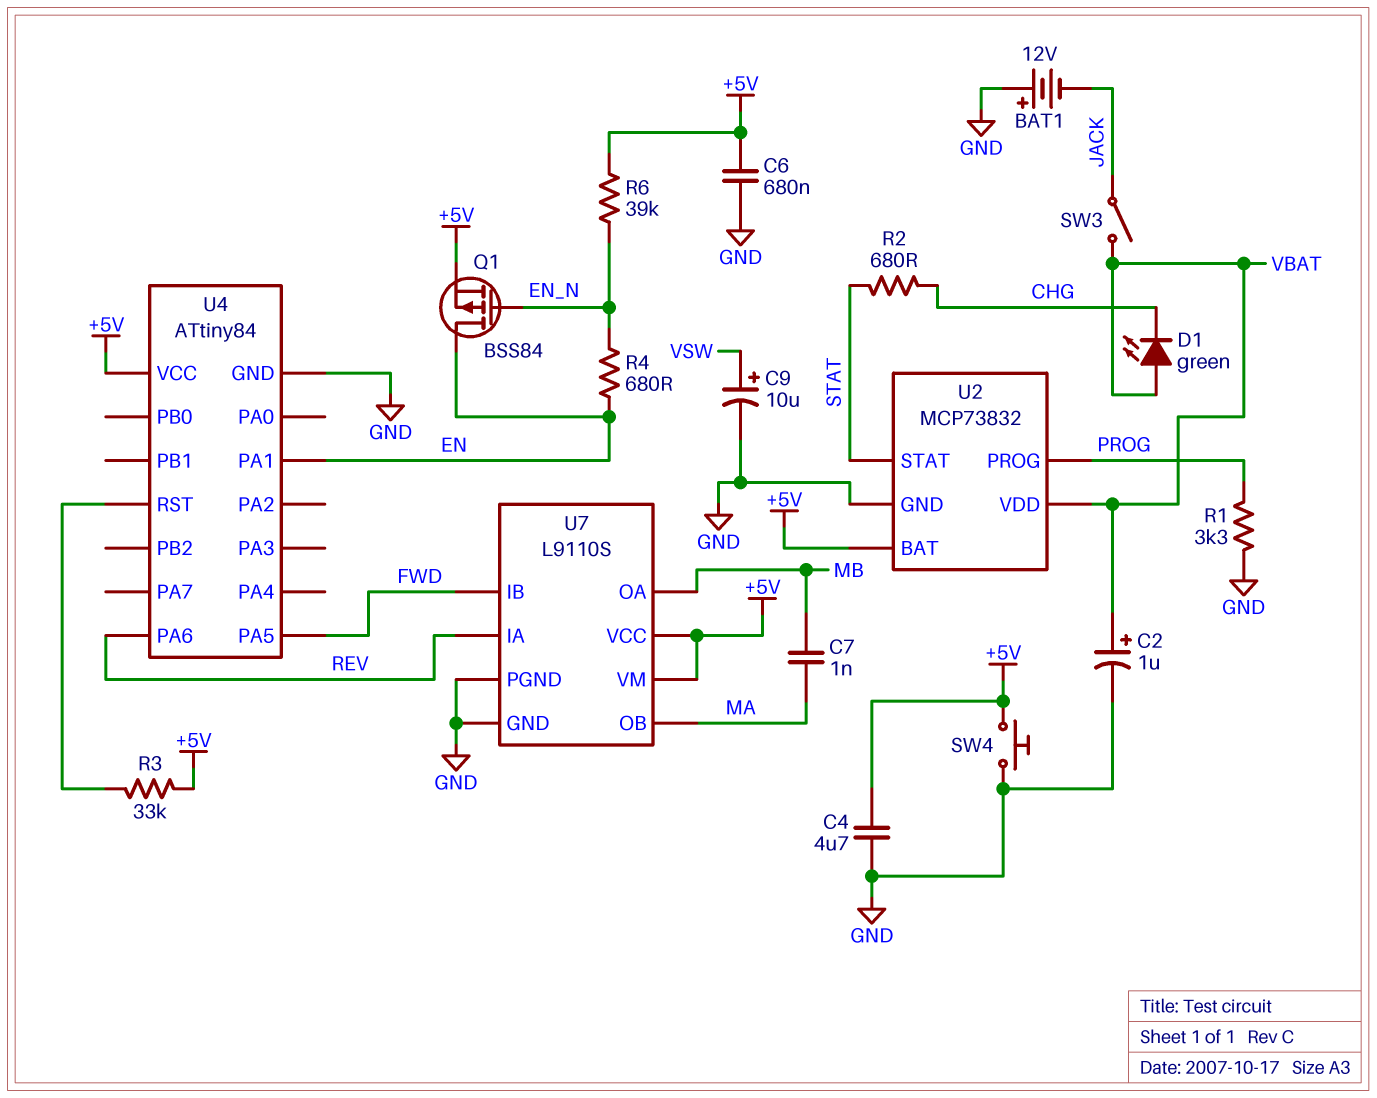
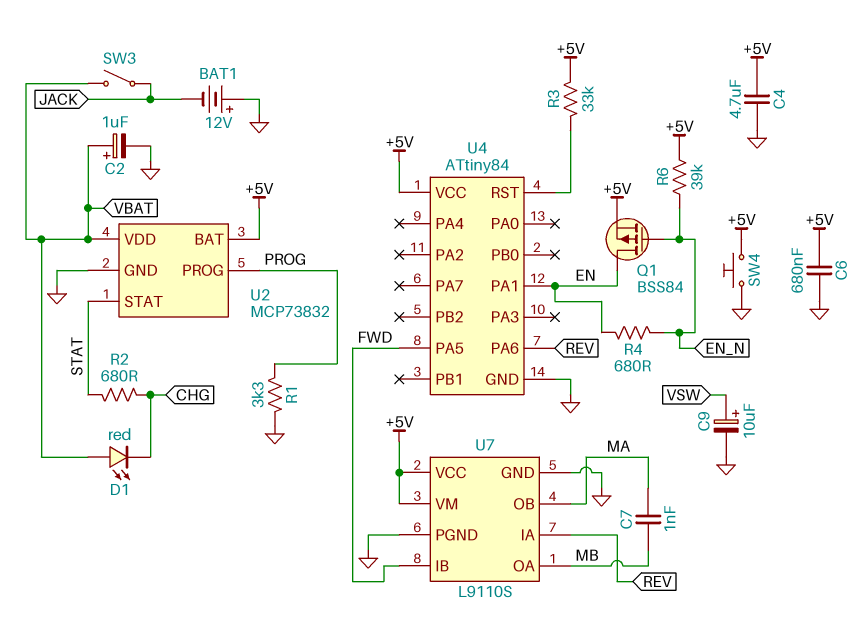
D1: LED green (A VBAT, K CHG) -> LED red (A VBAT, K CHG)

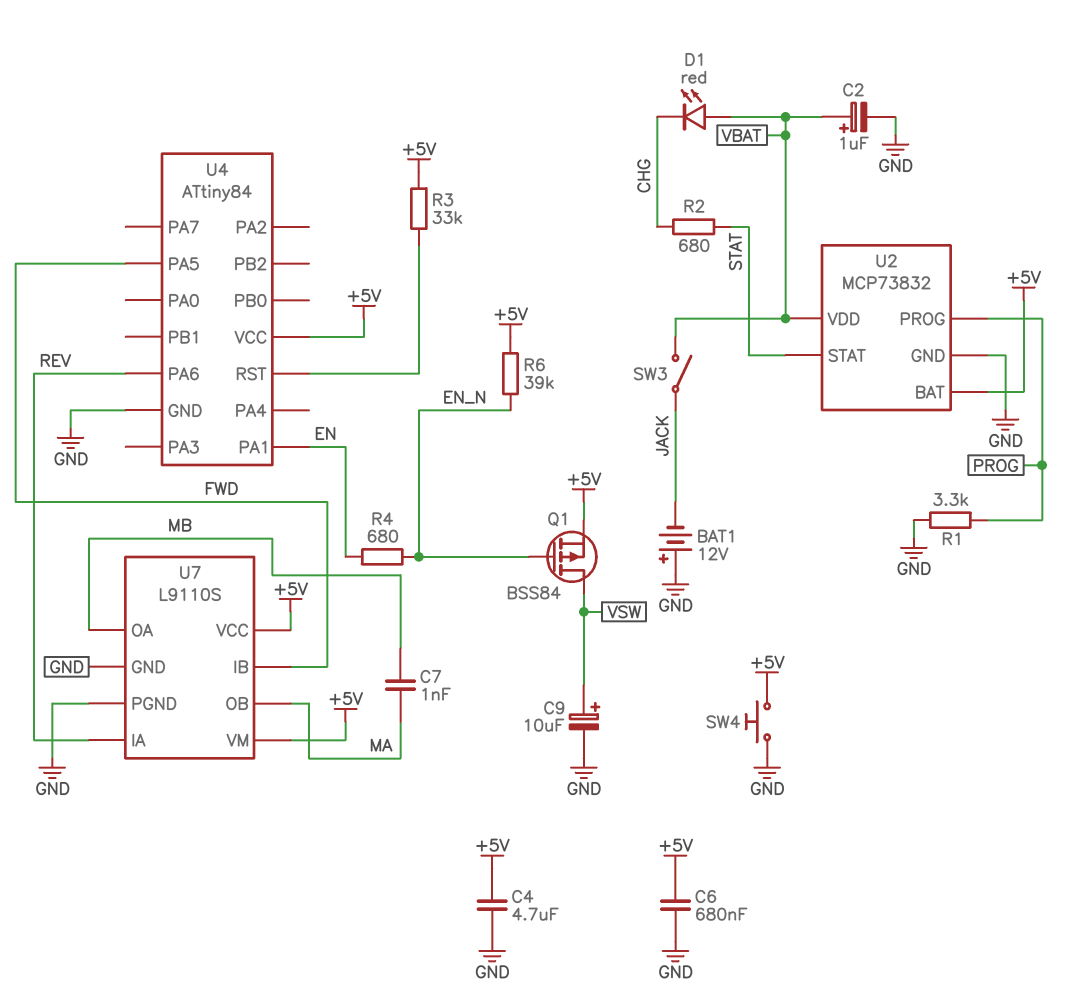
Q1: PMOS BSS84 (G EN_N, D EN, S +5V) -> PMOS BSS84 (G EN_N, D VSW, S +5V)

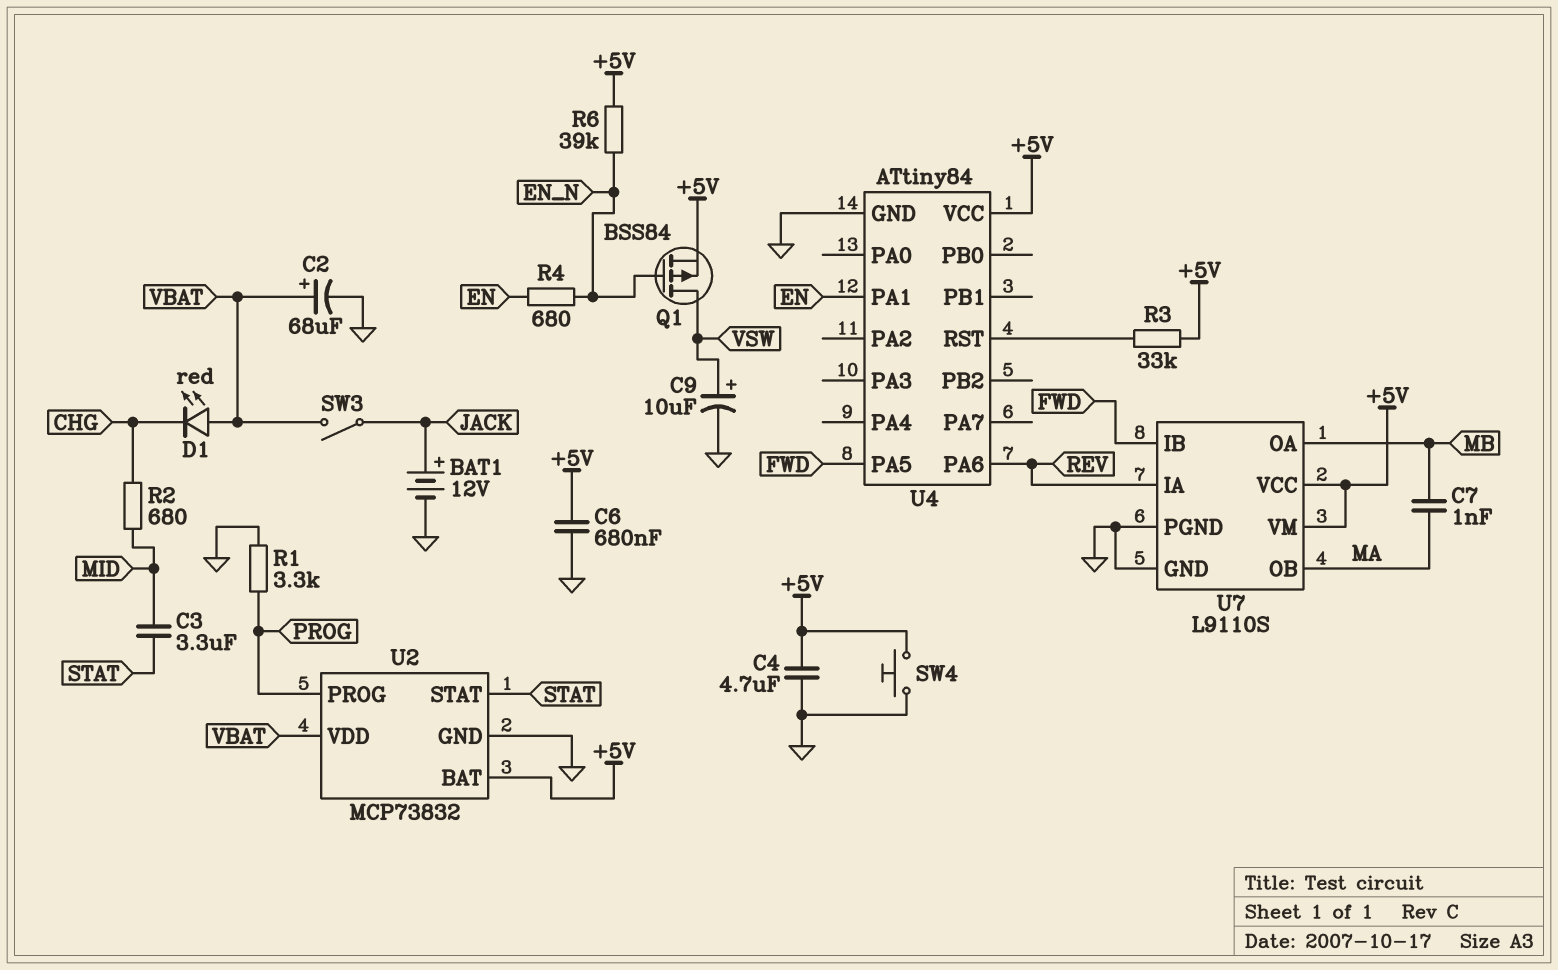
BAT1: 12V (plus GND, minus JACK) -> 12V (plus JACK, minus GND)
C2: 1uF (plus VBAT, minus GND) -> 68uF (plus VBAT, minus GND)
C3: none -> 3.3uF (MID, STAT)
R2: 680 (CHG, STAT) -> 680 (CHG, MID)

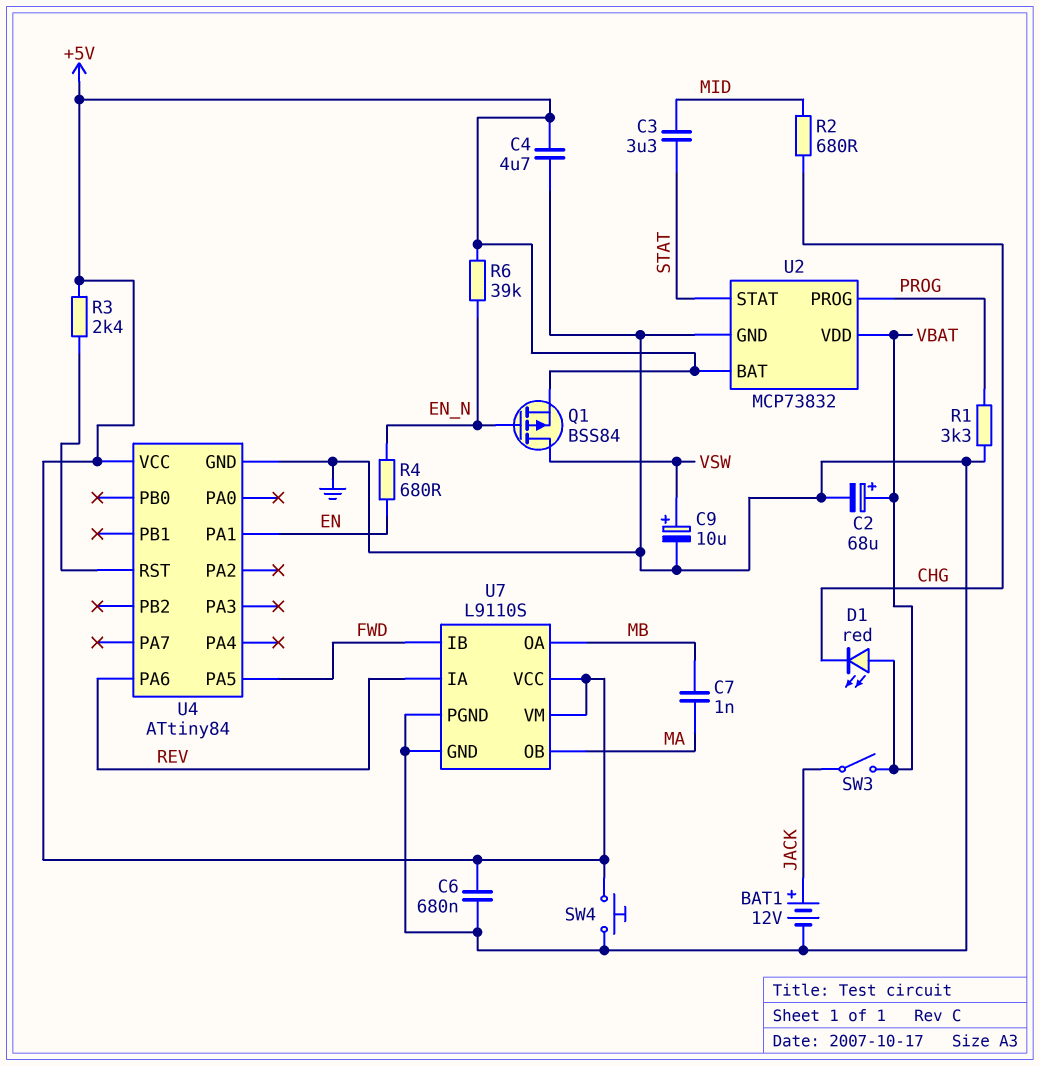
R3: 33k (+5V, U4/RST) -> 2.4k (+5V, U4/RST)

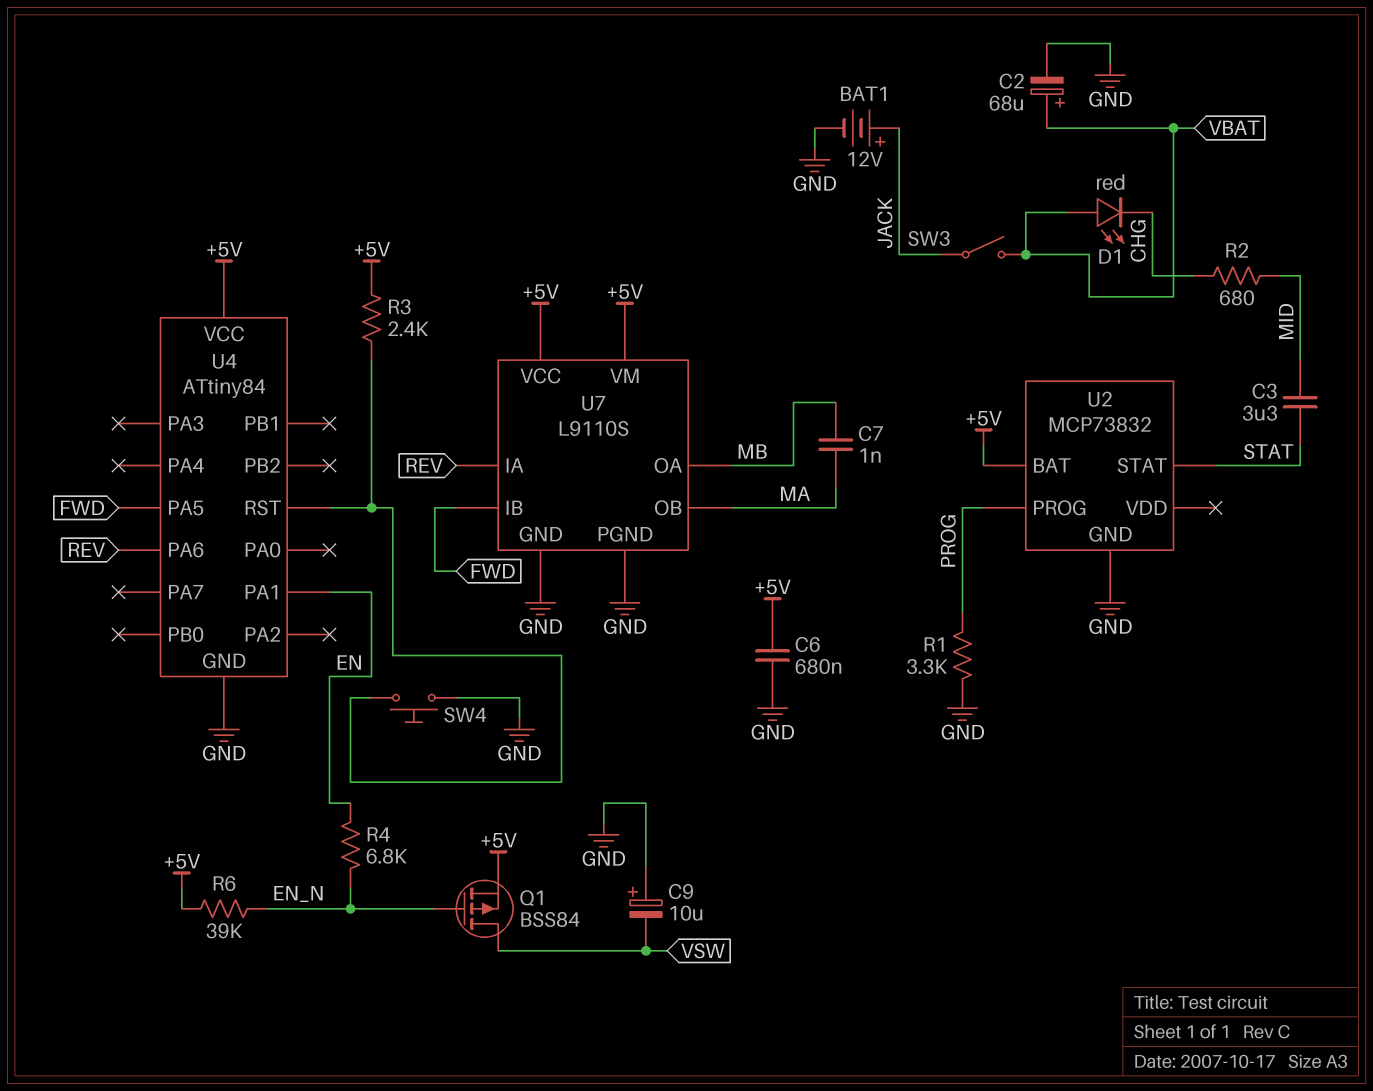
C4: 4.7uF (+5V, GND) -> none
C9: 10uF (plus VSW, minus GND) -> 10uF (plus GND, minus VSW)
R4: 680 (EN, EN_N) -> 6.8k (EN, EN_N)
SW4: button (+5V, GND) -> button (GND, U4/RST)
U2 pin VDD: VBAT -> none

